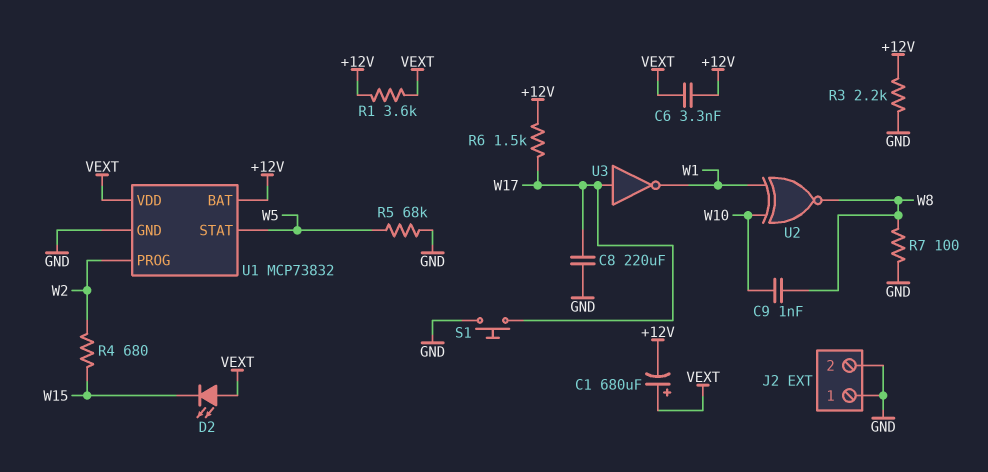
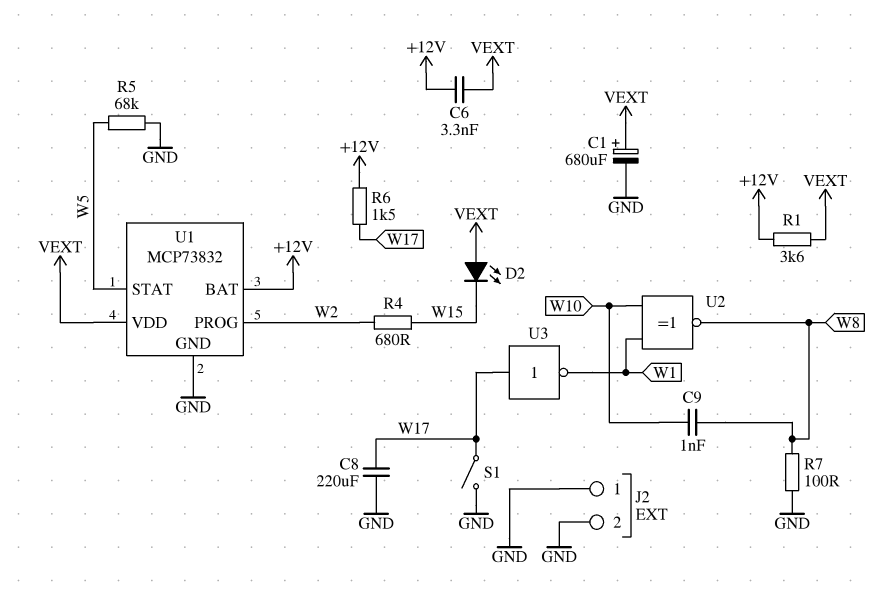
C1: 680uF (plus VEXT, minus +12V) -> 680uF (plus VEXT, minus GND)
R3: 2.2k (+12V, GND) -> none
S1: button (GND, W17) -> switch (GND, W17)

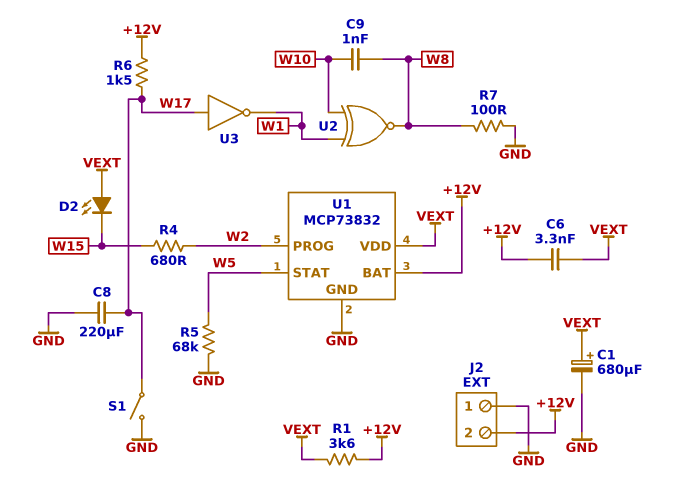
J2 pin 2: GND -> +12V

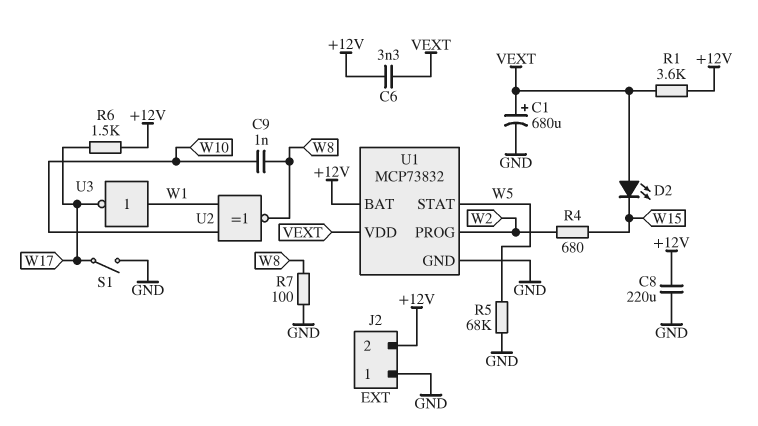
C8: 220uF (GND, W17) -> 220uF (+12V, GND)
U3: NOT (in W17, out W1) -> NOT (in W1, out W17)

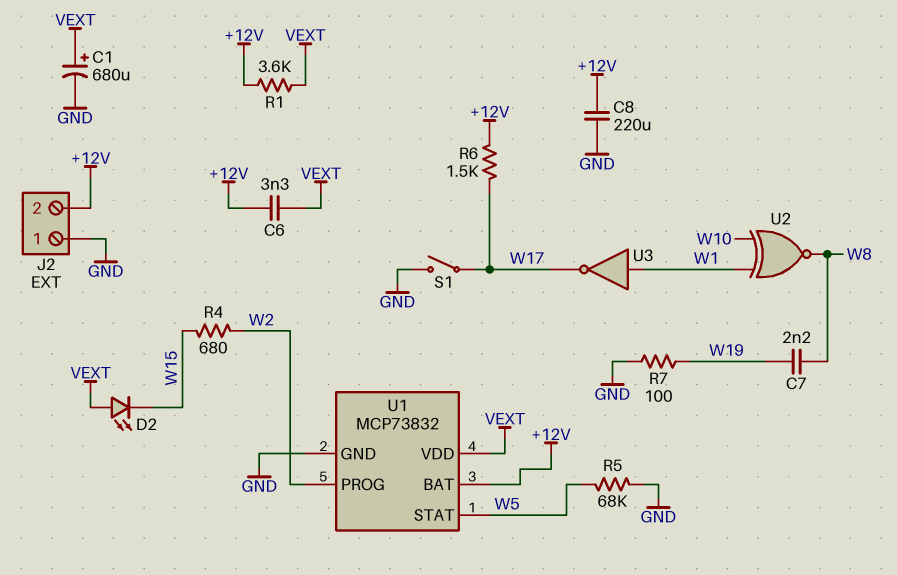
C7: none -> 2.2nF (W8, W19)
C9: 1nF (W8, W10) -> none
R7: 100 (GND, W8) -> 100 (GND, W19)

